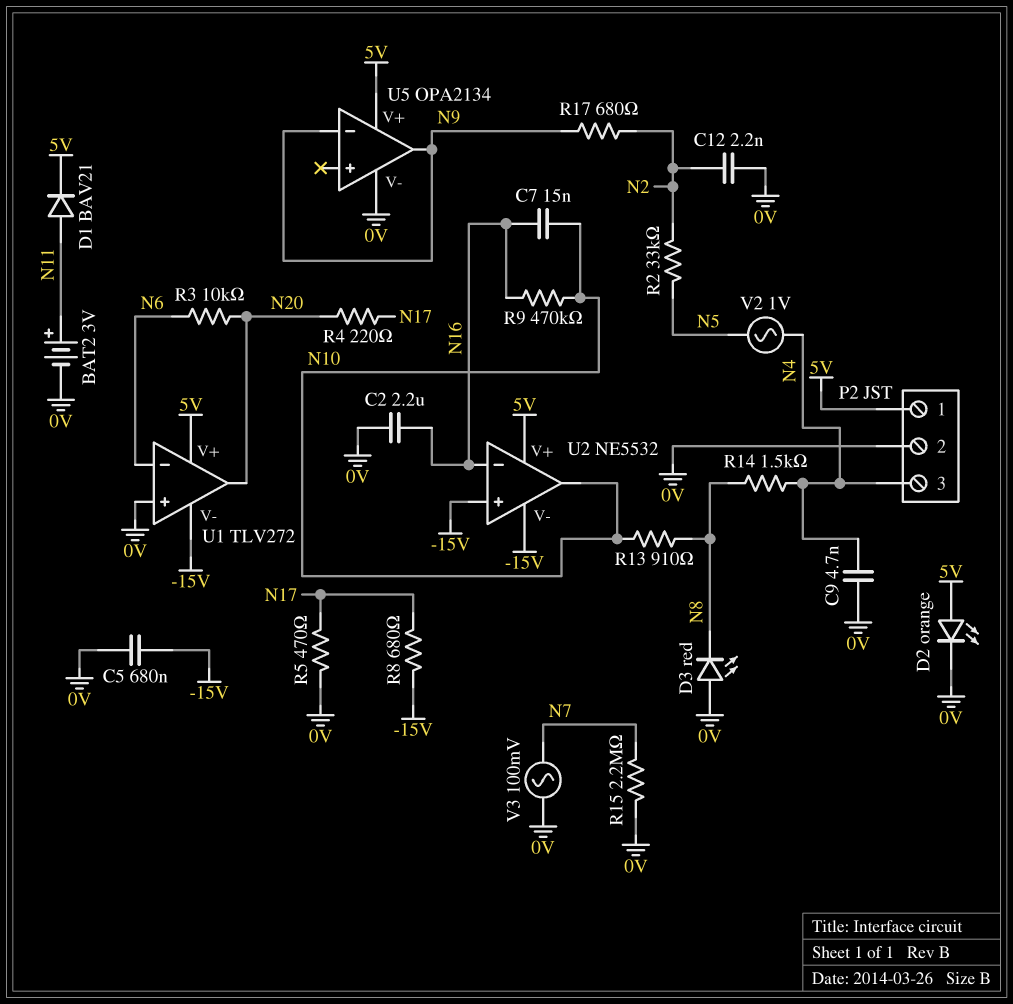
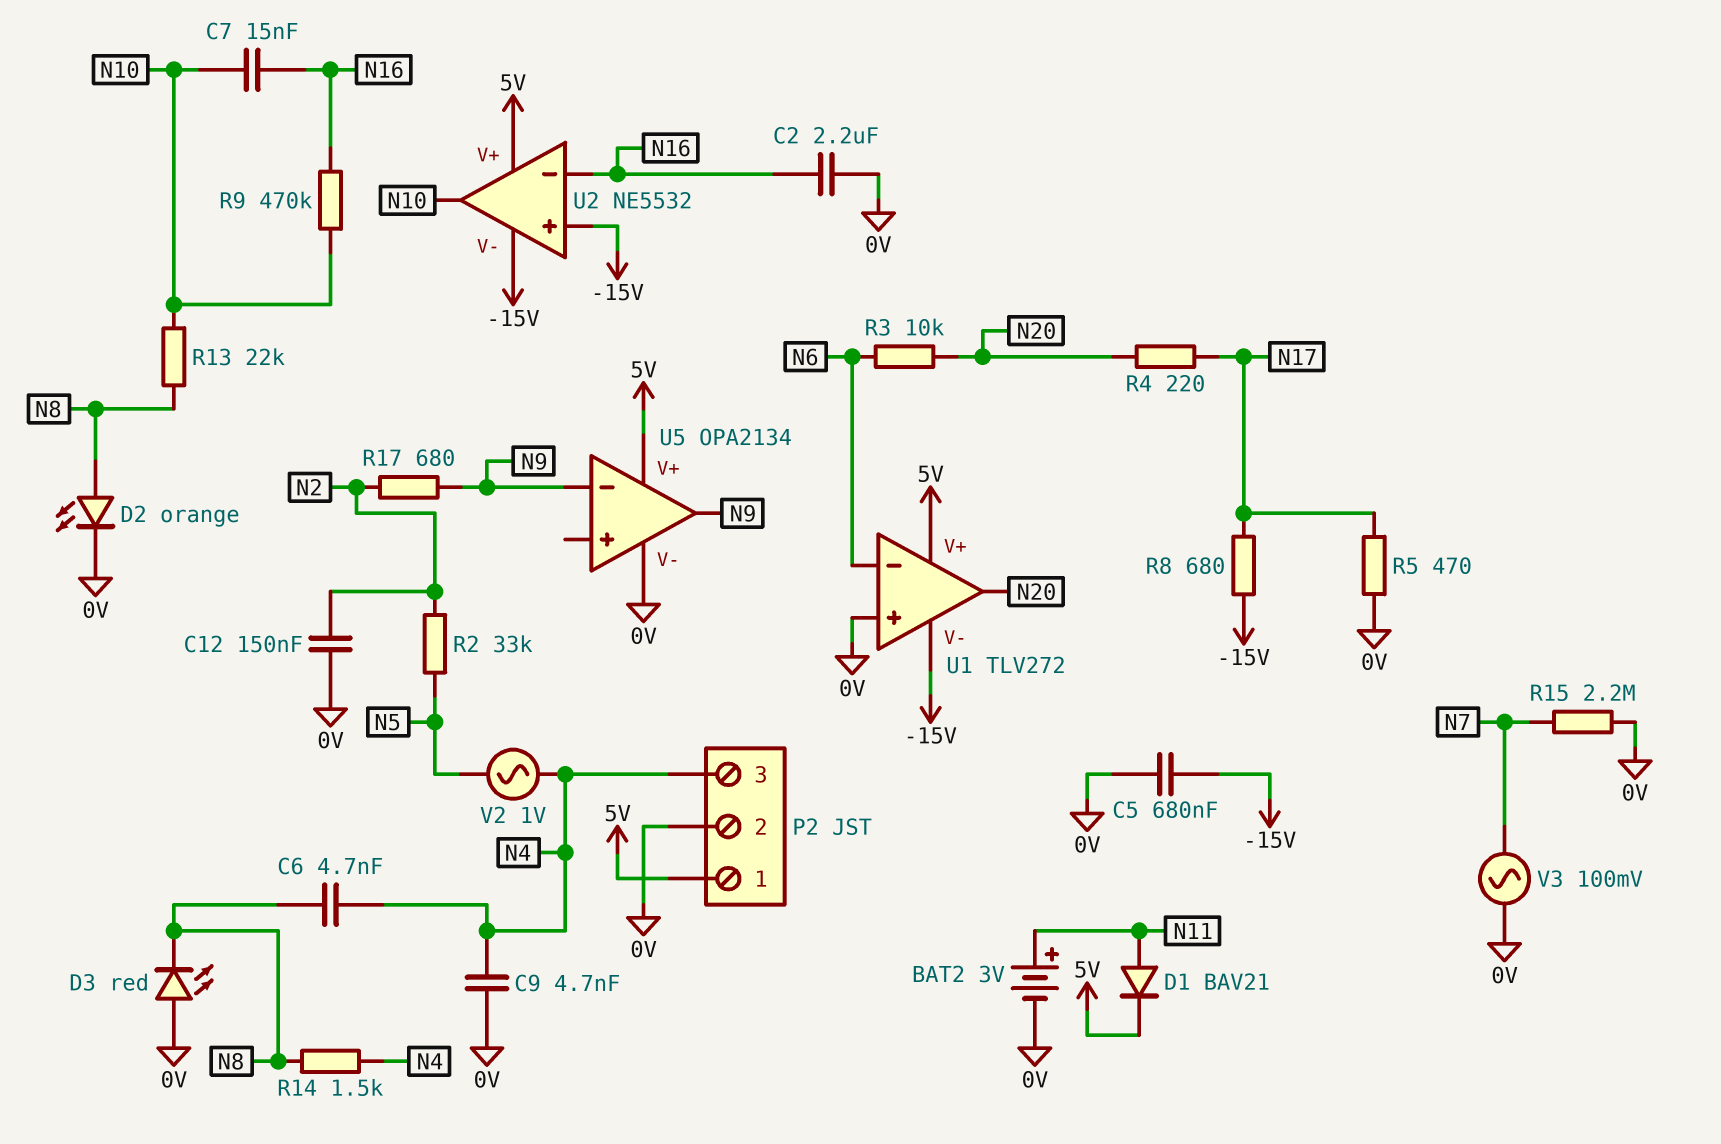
C6: none -> 4.7nF (N4, N8)
C12: 2.2nF (0V, N2) -> 150nF (0V, N2)
D2: LED orange (A 5V, K 0V) -> LED orange (A N8, K 0V)
R13: 910 (N8, N10) -> 22k (N8, N10)

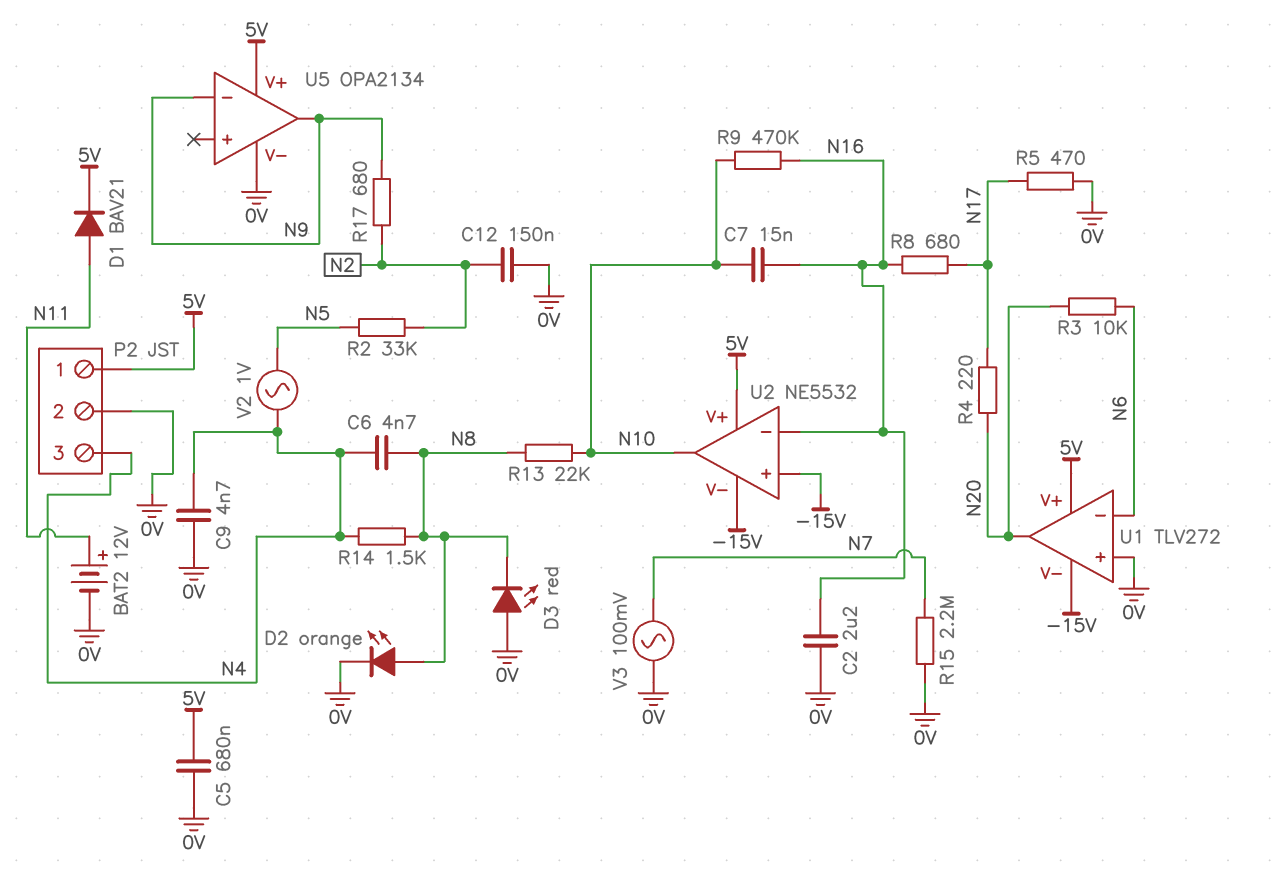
BAT2: 3V (plus N11, minus 0V) -> 12V (plus N11, minus 0V)
C5: 680nF (-15V, 0V) -> 680nF (0V, 5V)
R8: 680 (-15V, N17) -> 680 (N16, N17)

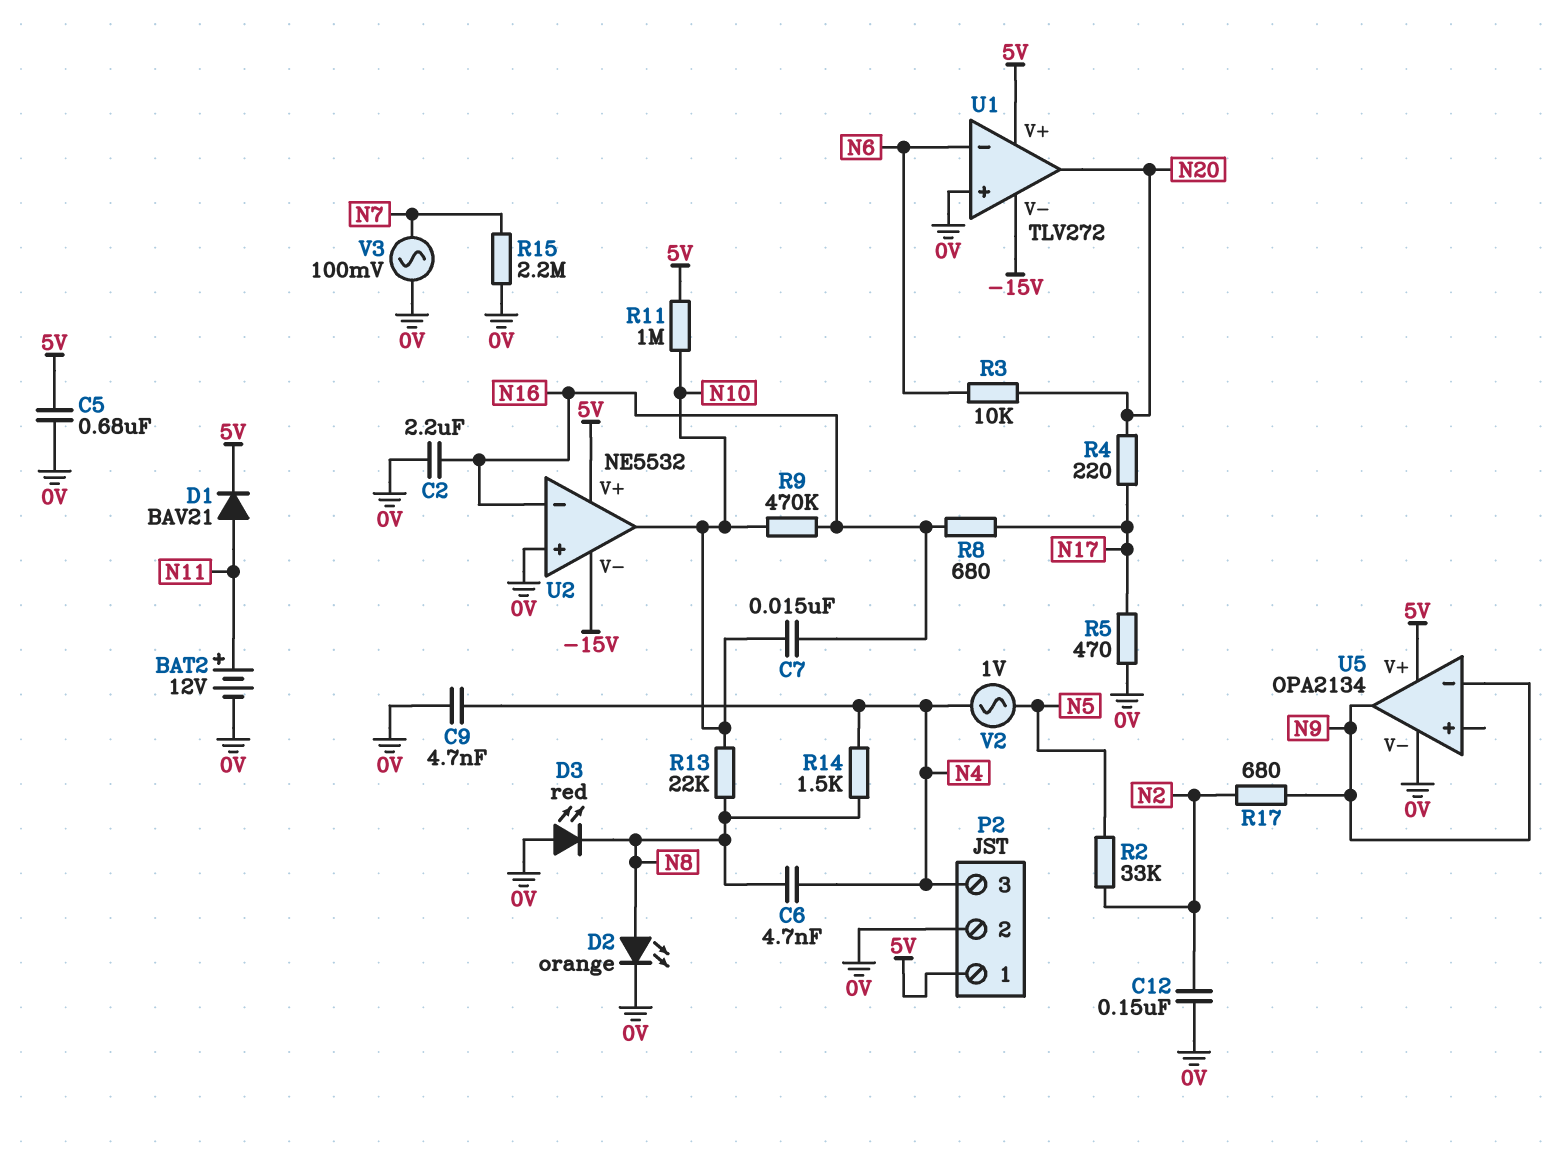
R11: none -> 1M (5V, N10)
U2 pin in+: -15V -> 0V

